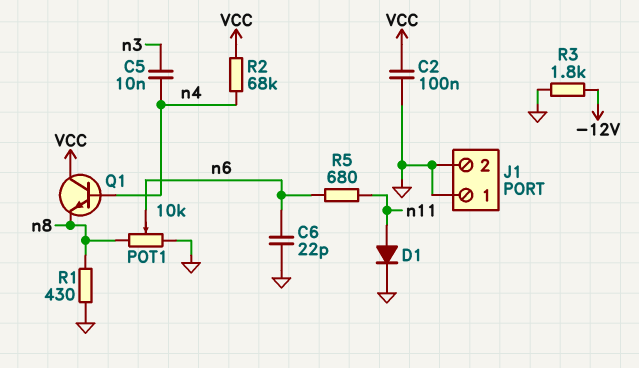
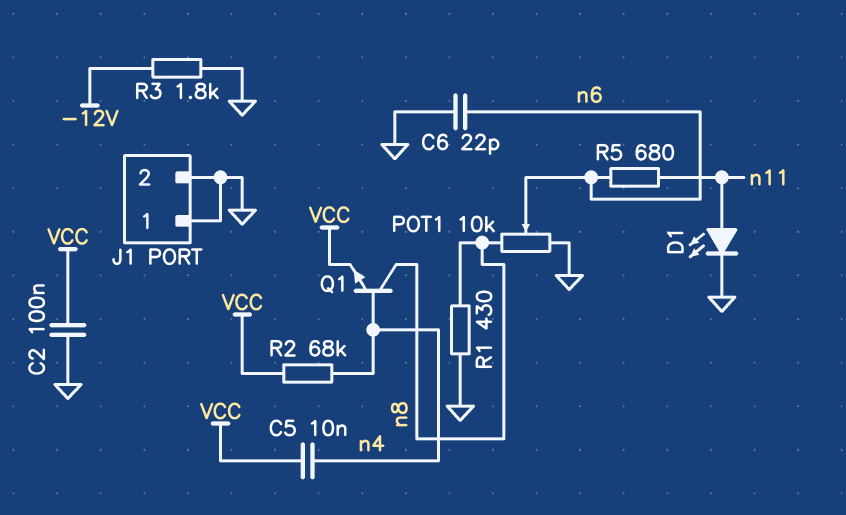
C5: 10nF (n3, n4) -> 10nF (VCC, n4)
D1: diode (A n11, K GND) -> LED (A n11, K GND)
Q1: NPN (B n4, C VCC, E n8) -> NPN (B n4, C n8, E VCC)

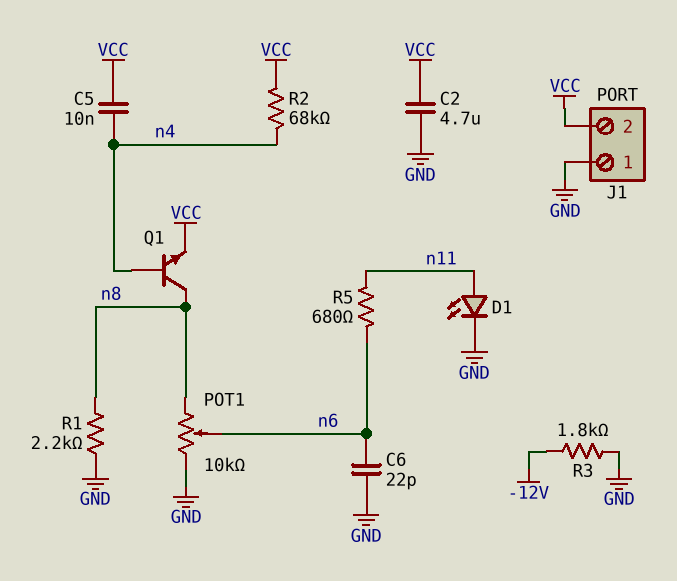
C2: 100nF (GND, VCC) -> 4.7uF (GND, VCC)
J1 pin 2: GND -> VCC
R1: 430 (GND, n8) -> 2.2k (GND, n8)

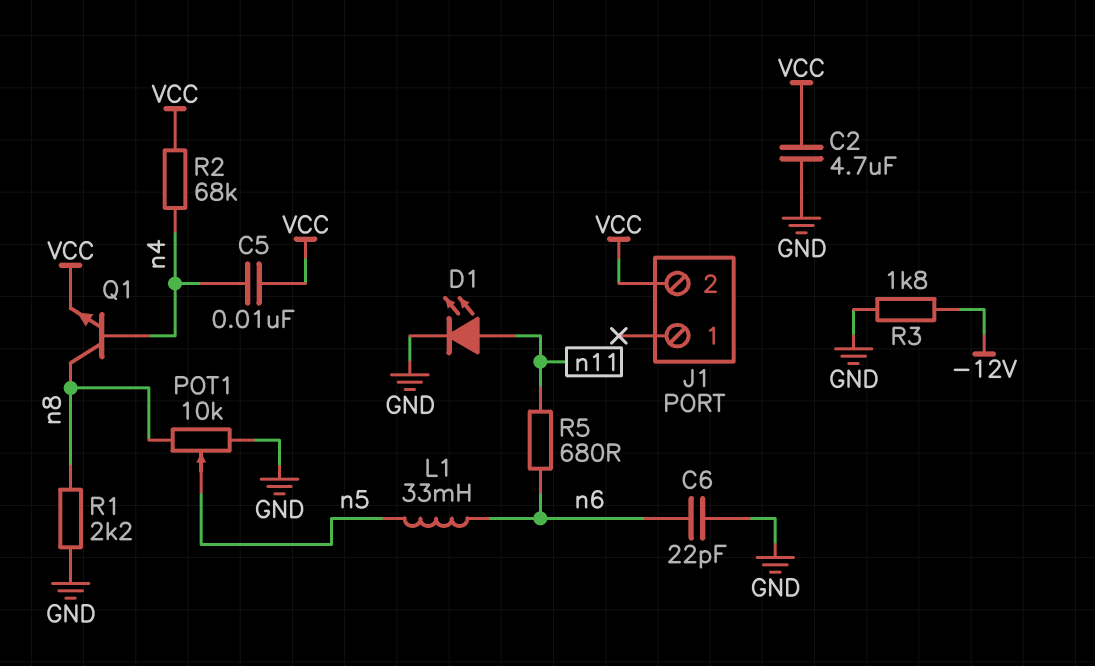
J1 pin 1: GND -> none
L1: none -> 33mH (n5, n6)
POT1: 10k (GND, n8, wiper n6) -> 10k (GND, n8, wiper n5)

